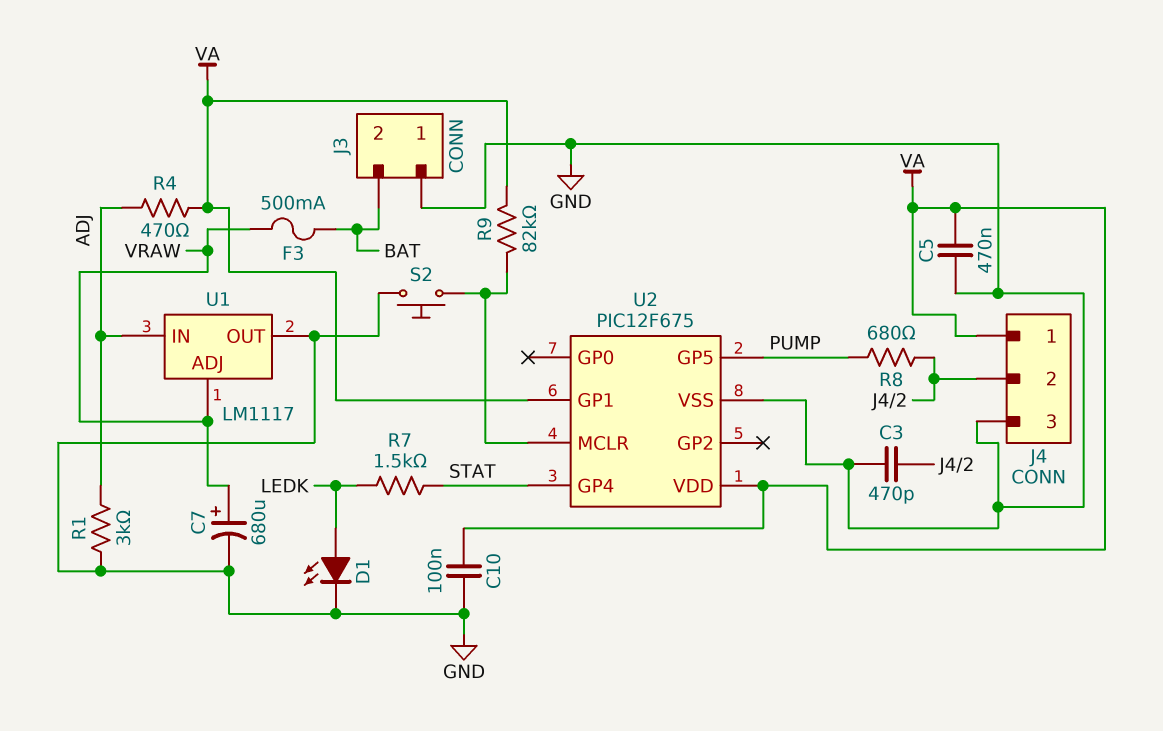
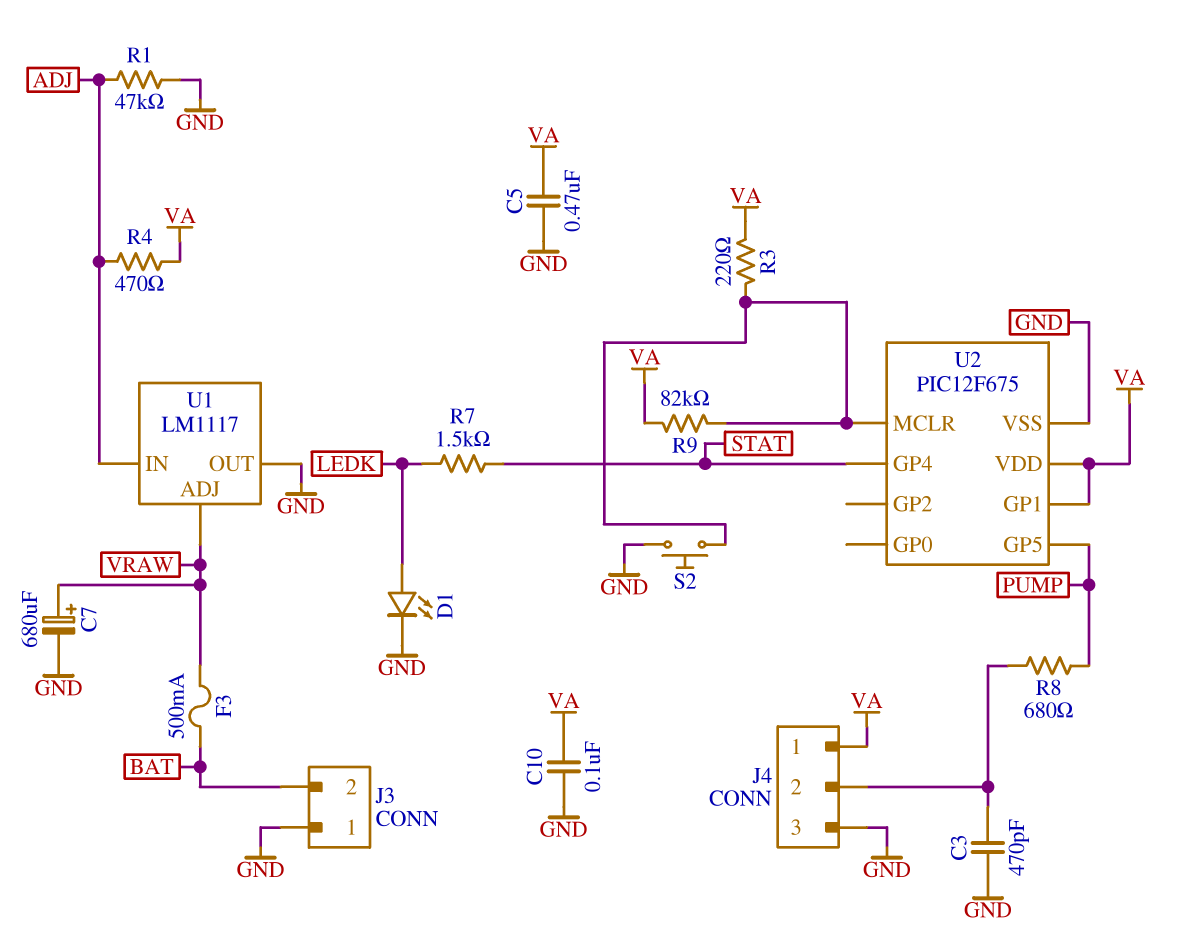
R1: 3k (ADJ, GND) -> 47k (ADJ, GND)
R3: none -> 220 (U2/MCLR, VA)

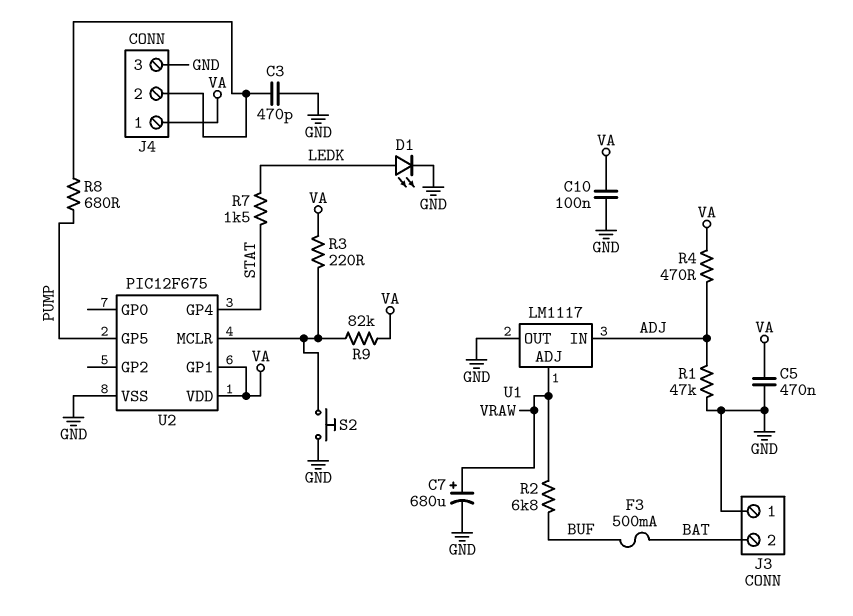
F3: 500mA (BAT, VRAW) -> 500mA (BAT, BUF)
R2: none -> 6.8k (BUF, VRAW)

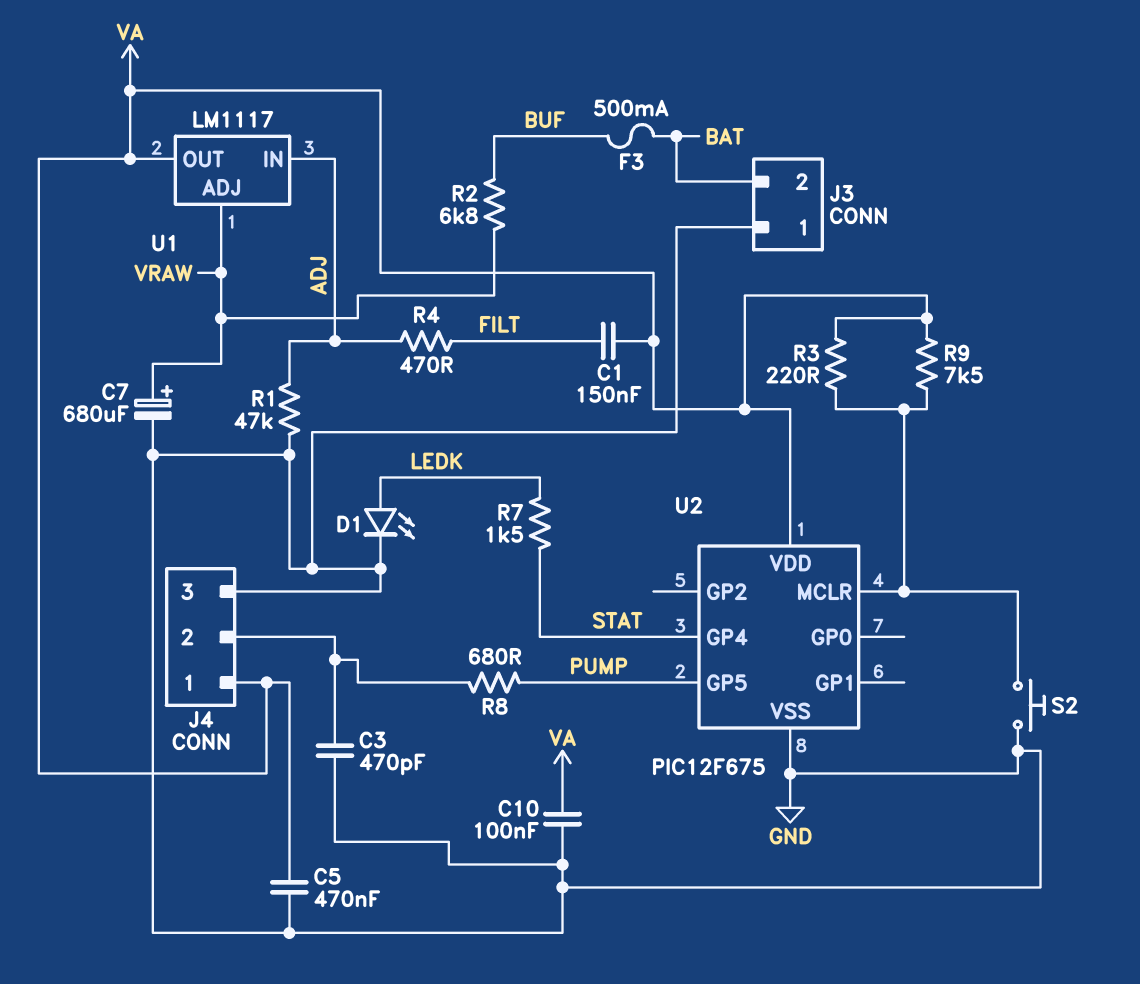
C1: none -> 150nF (FILT, VA)
R4: 470 (ADJ, VA) -> 470 (ADJ, FILT)
R9: 82k (U2/MCLR, VA) -> 7.5k (U2/MCLR, VA)
U1 pin OUT: GND -> VA
U2 pin GP1: VA -> none

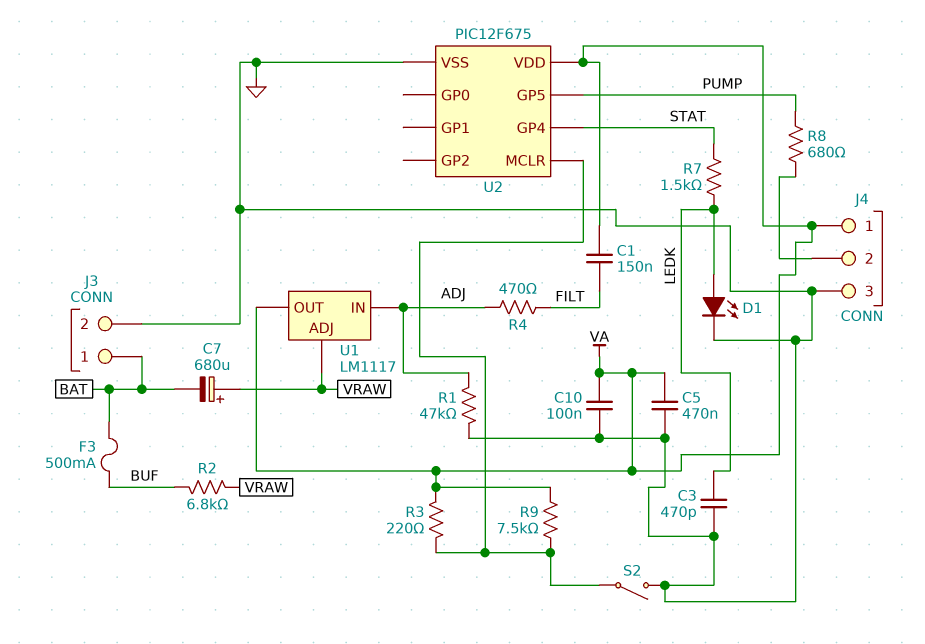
C3: 470pF (GND, J4/2) -> 470pF (GND, LEDK)
C7: 680uF (plus VRAW, minus GND) -> 680uF (plus VRAW, minus BAT)
J3 pin 1: GND -> BAT
J3 pin 2: BAT -> GND
S2: button (GND, U2/MCLR) -> switch (GND, U2/MCLR)

